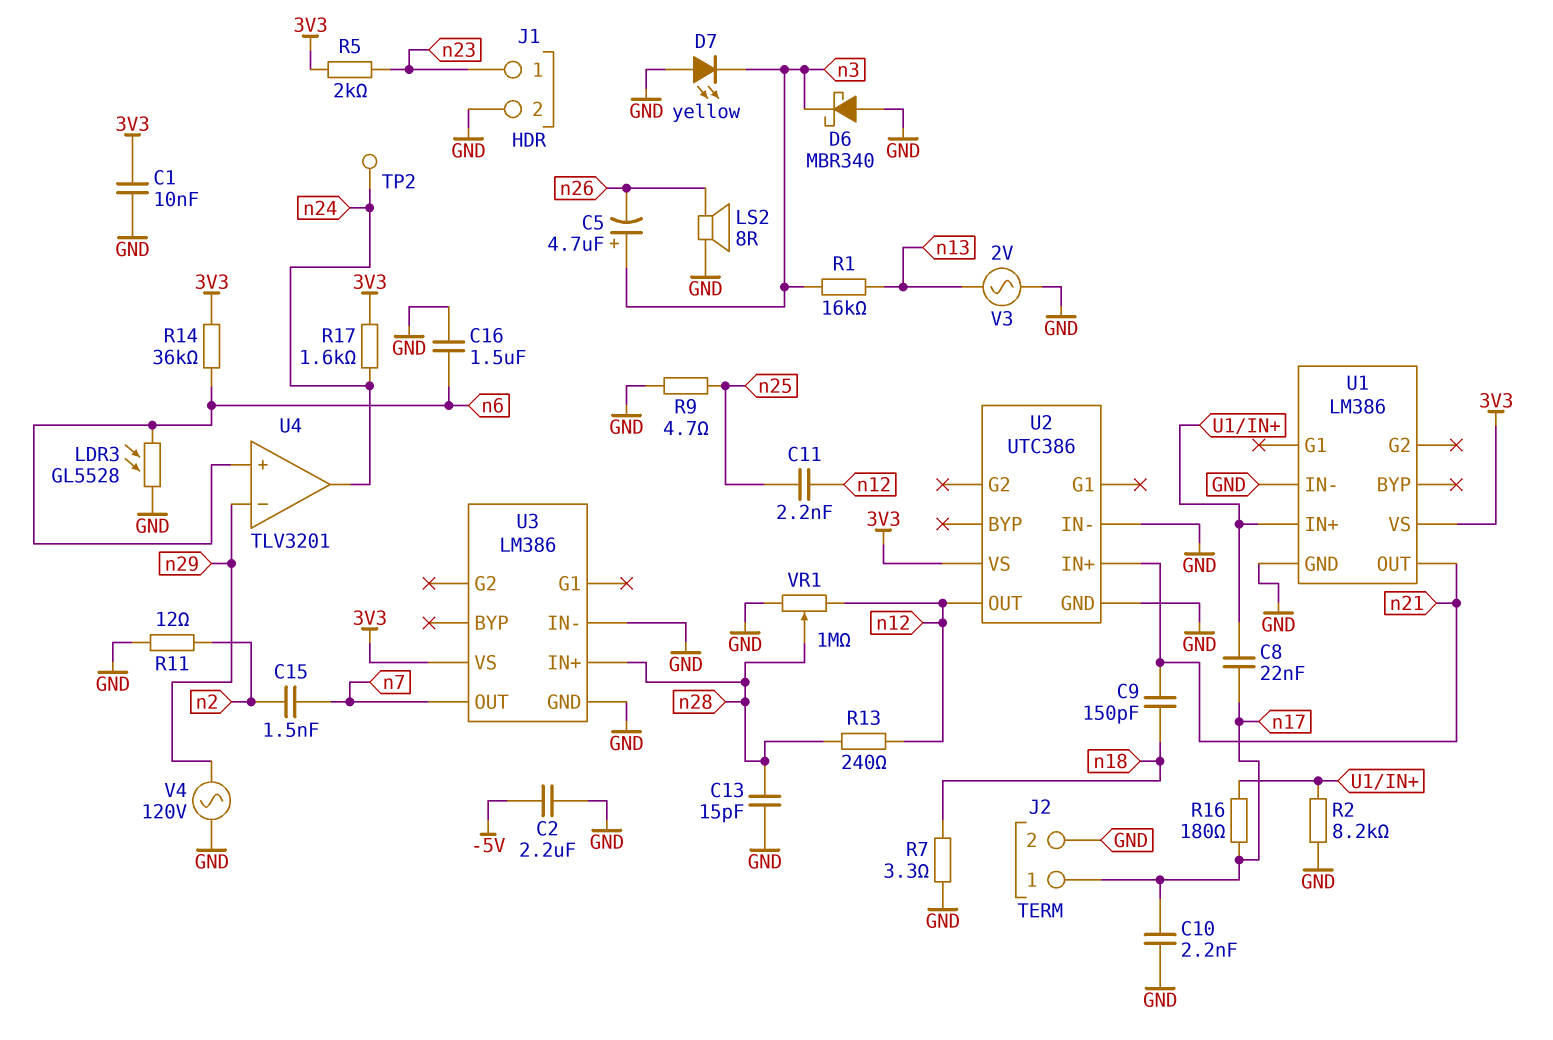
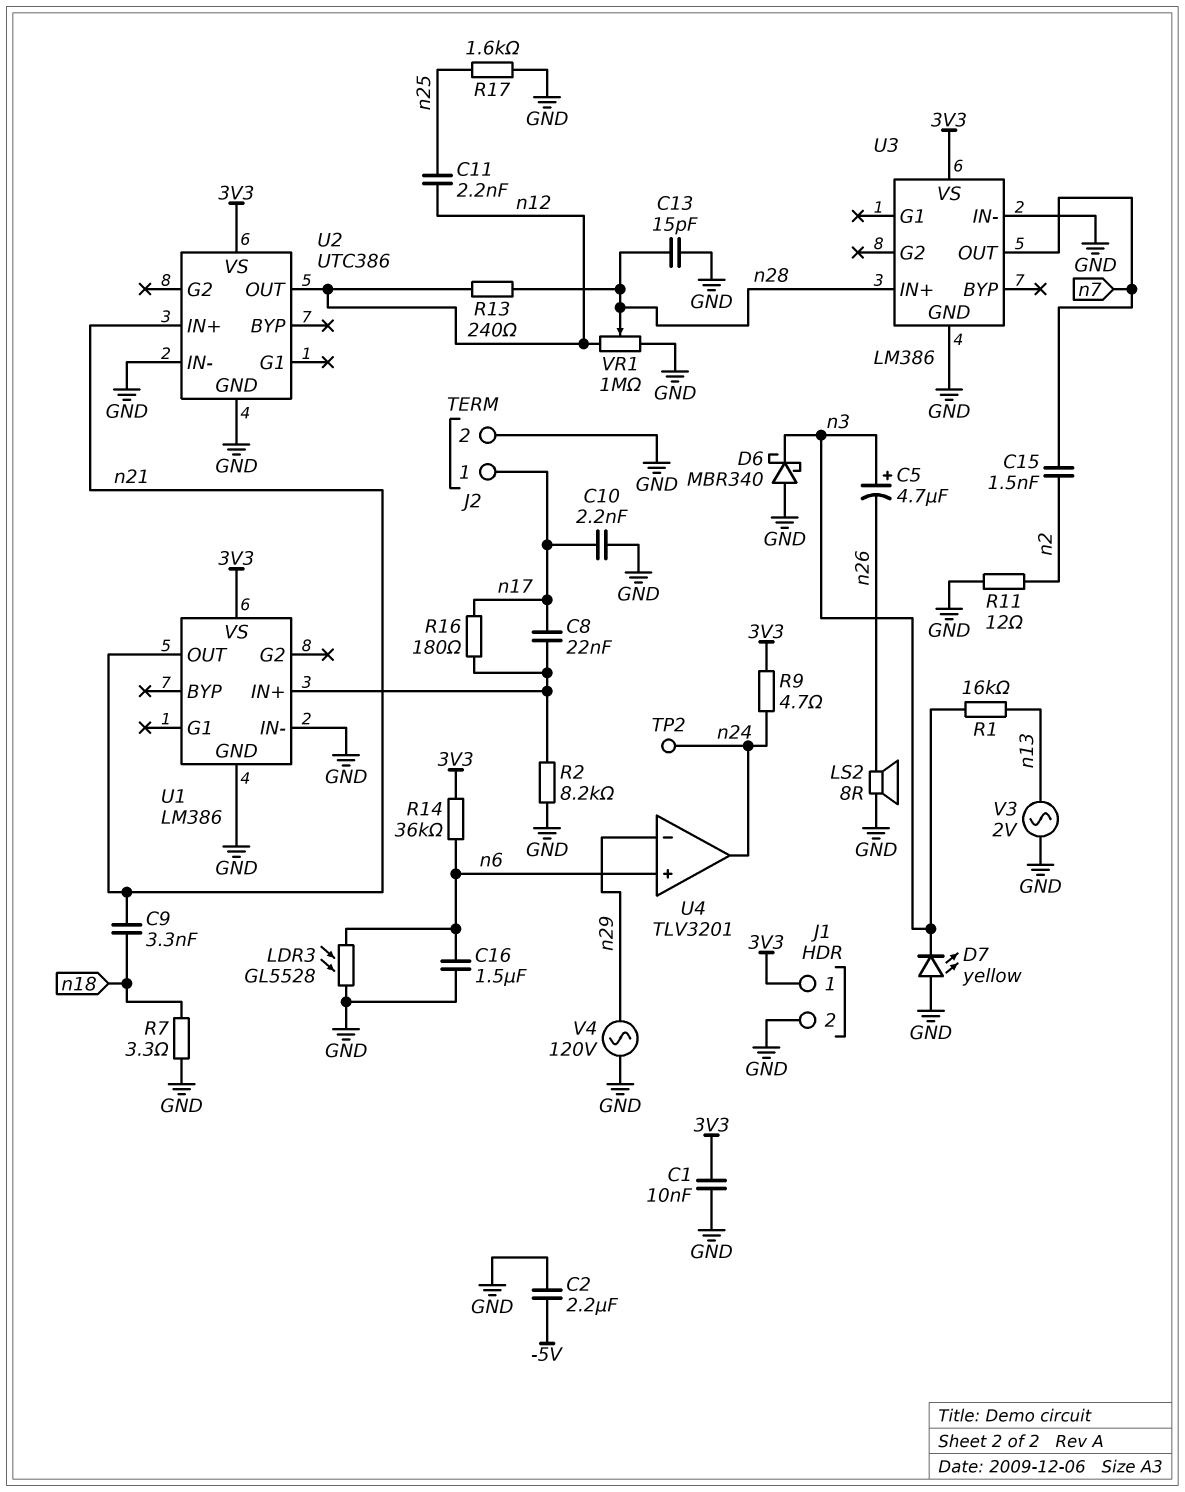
C9: 150pF (n18, n21) -> 3.3nF (n18, n21)
J1 pin 1: n23 -> 3V3
R5: 2k (3V3, n23) -> none
R9: 4.7 (GND, n25) -> 4.7 (3V3, n24)
R17: 1.6k (3V3, n24) -> 1.6k (GND, n25)

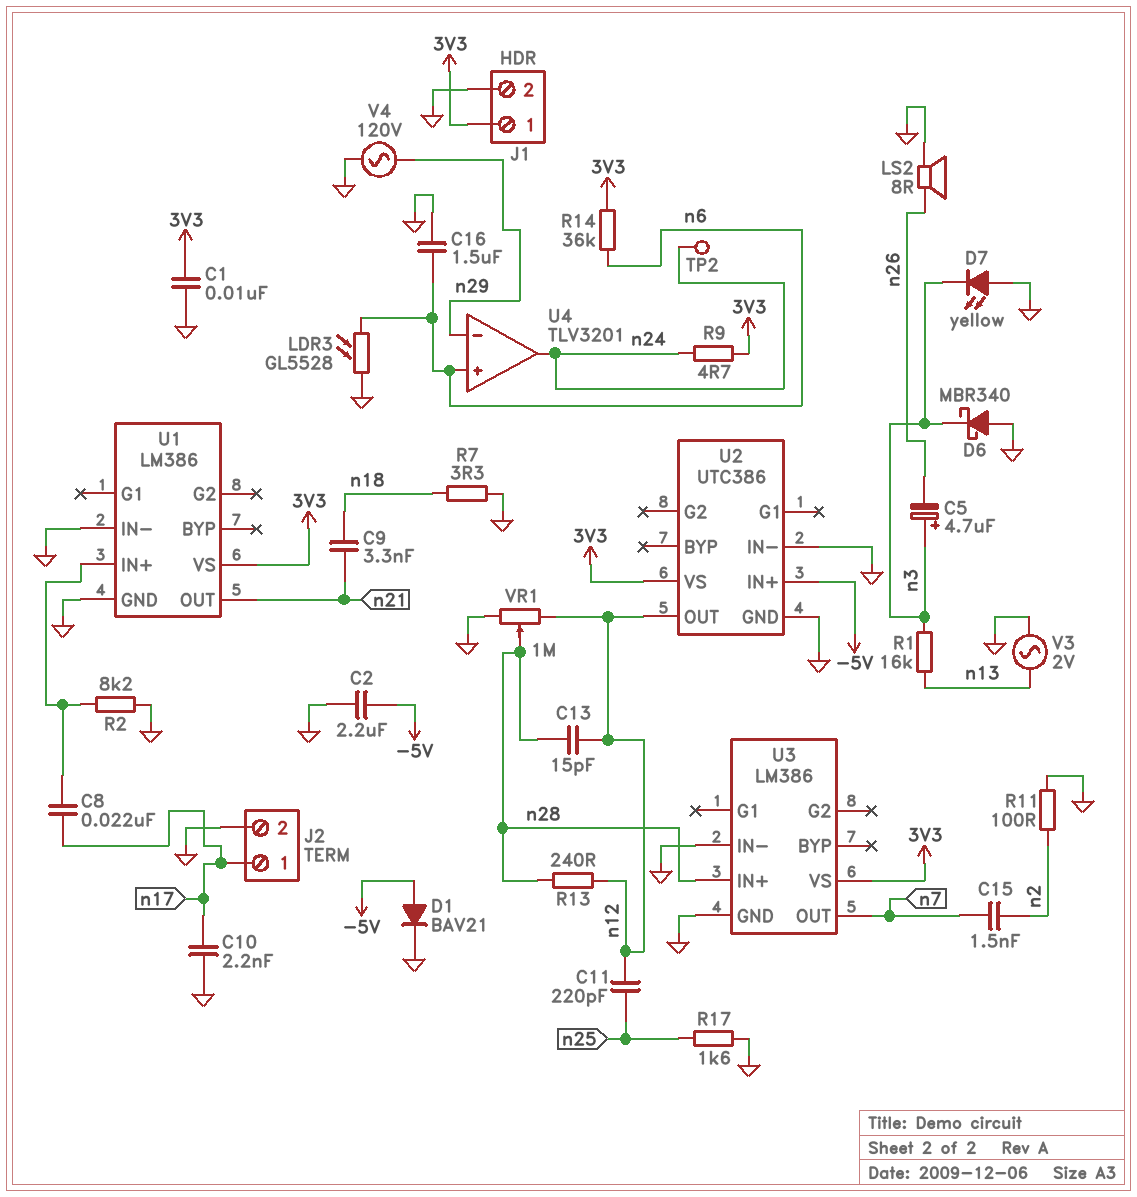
C11: 2.2nF (n12, n25) -> 220pF (n12, n25)
C13: 15pF (GND, n28) -> 15pF (n12, n28)
D1: none -> diode BAV21 (A -5V, K GND)
R11: 12 (GND, n2) -> 100 (GND, n2)
R16: 180 (U1/IN+, n17) -> none
U2 pin IN+: n21 -> -5V

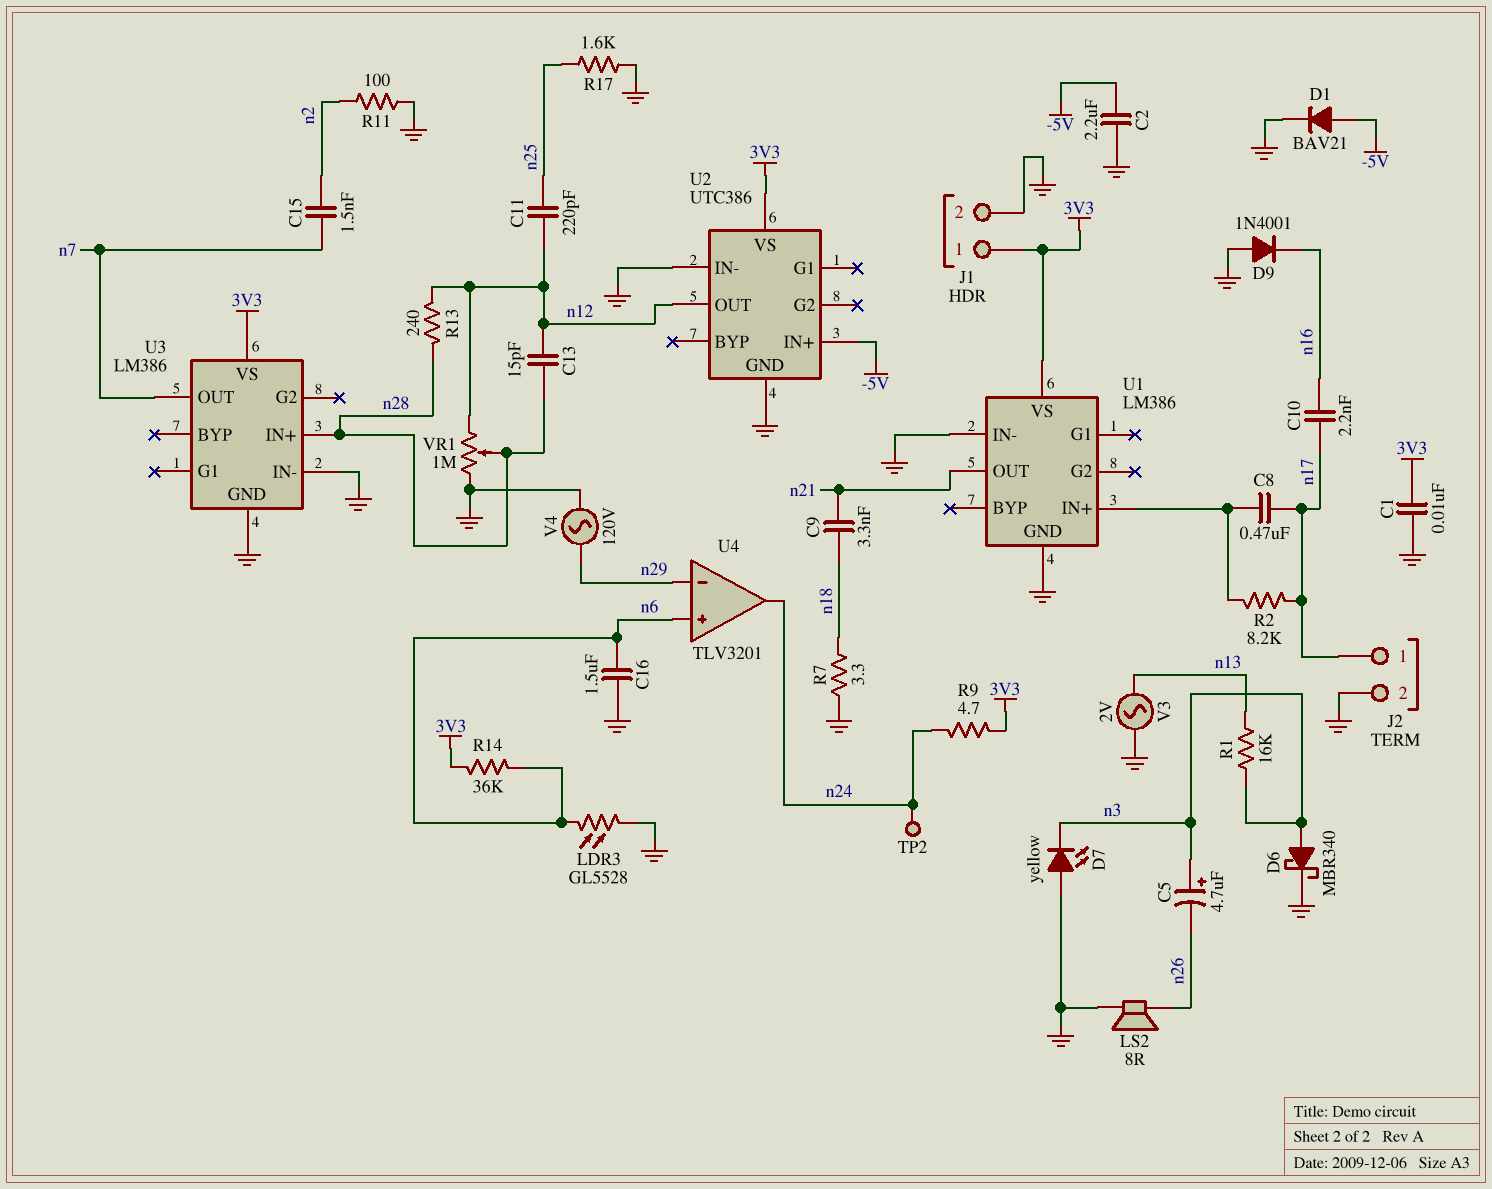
C8: 22nF (U1/IN+, n17) -> 470nF (U1/IN+, n17)
C10: 2.2nF (GND, n17) -> 2.2nF (n16, n17)
D6: schottky MBR340 (A GND, K n3) -> schottky MBR340 (A n3, K GND)
D9: none -> diode 1N4001 (A GND, K n16)
R2: 8.2k (GND, U1/IN+) -> 8.2k (U1/IN+, n17)

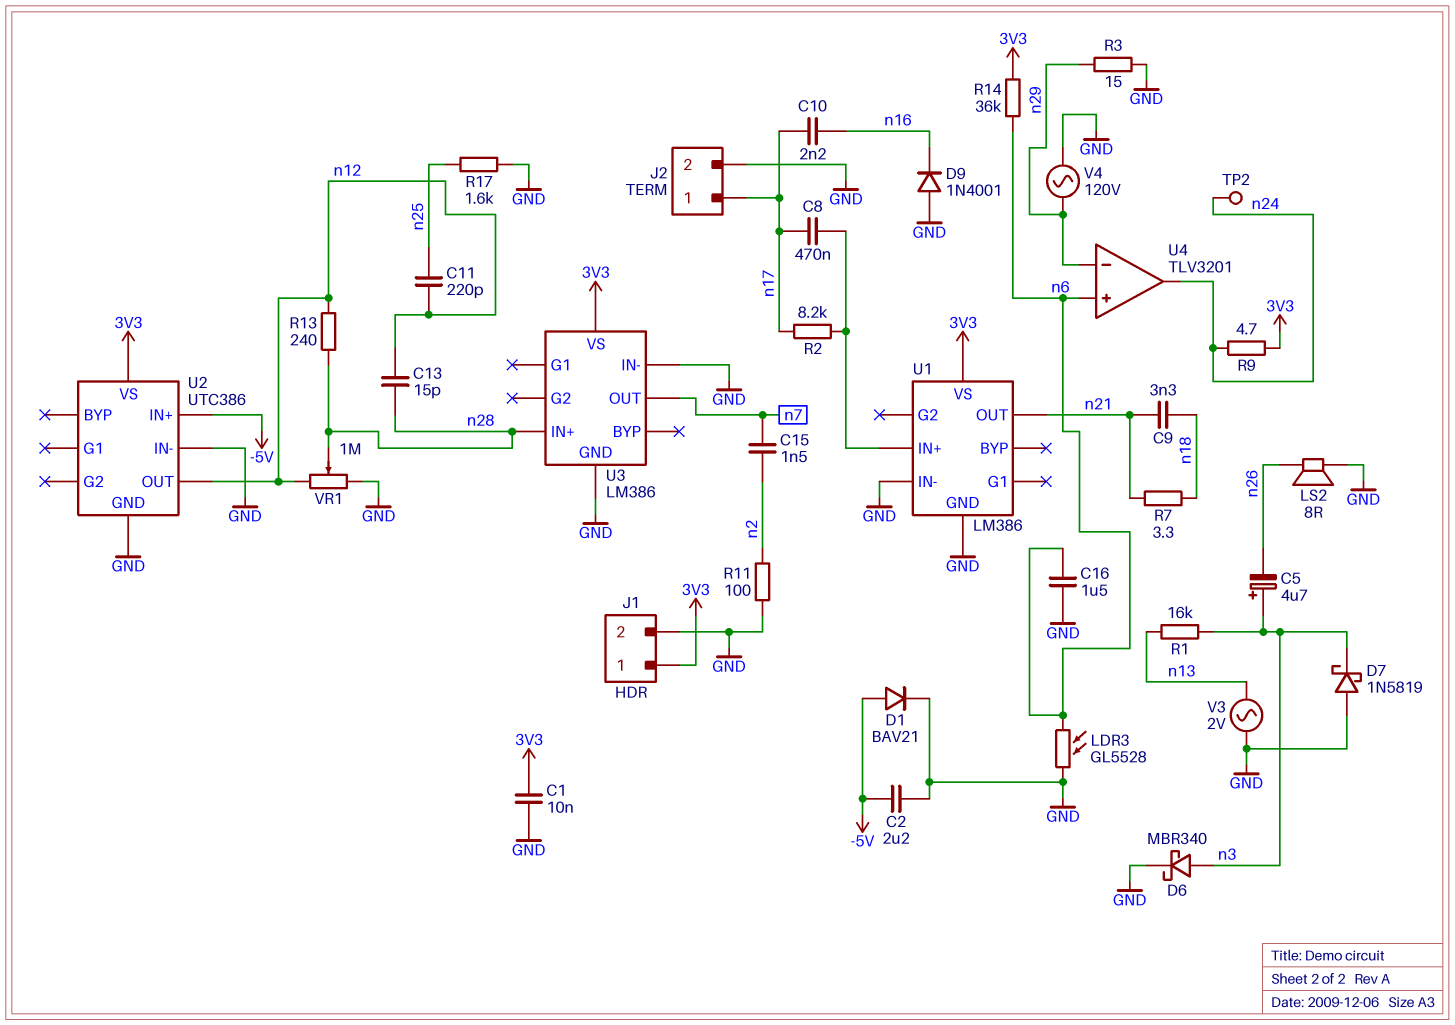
D7: LED yellow (A GND, K n3) -> schottky 1N5819 (A GND, K n3)
R3: none -> 15 (GND, n29)
R7: 3.3 (GND, n18) -> 3.3 (n18, n21)

